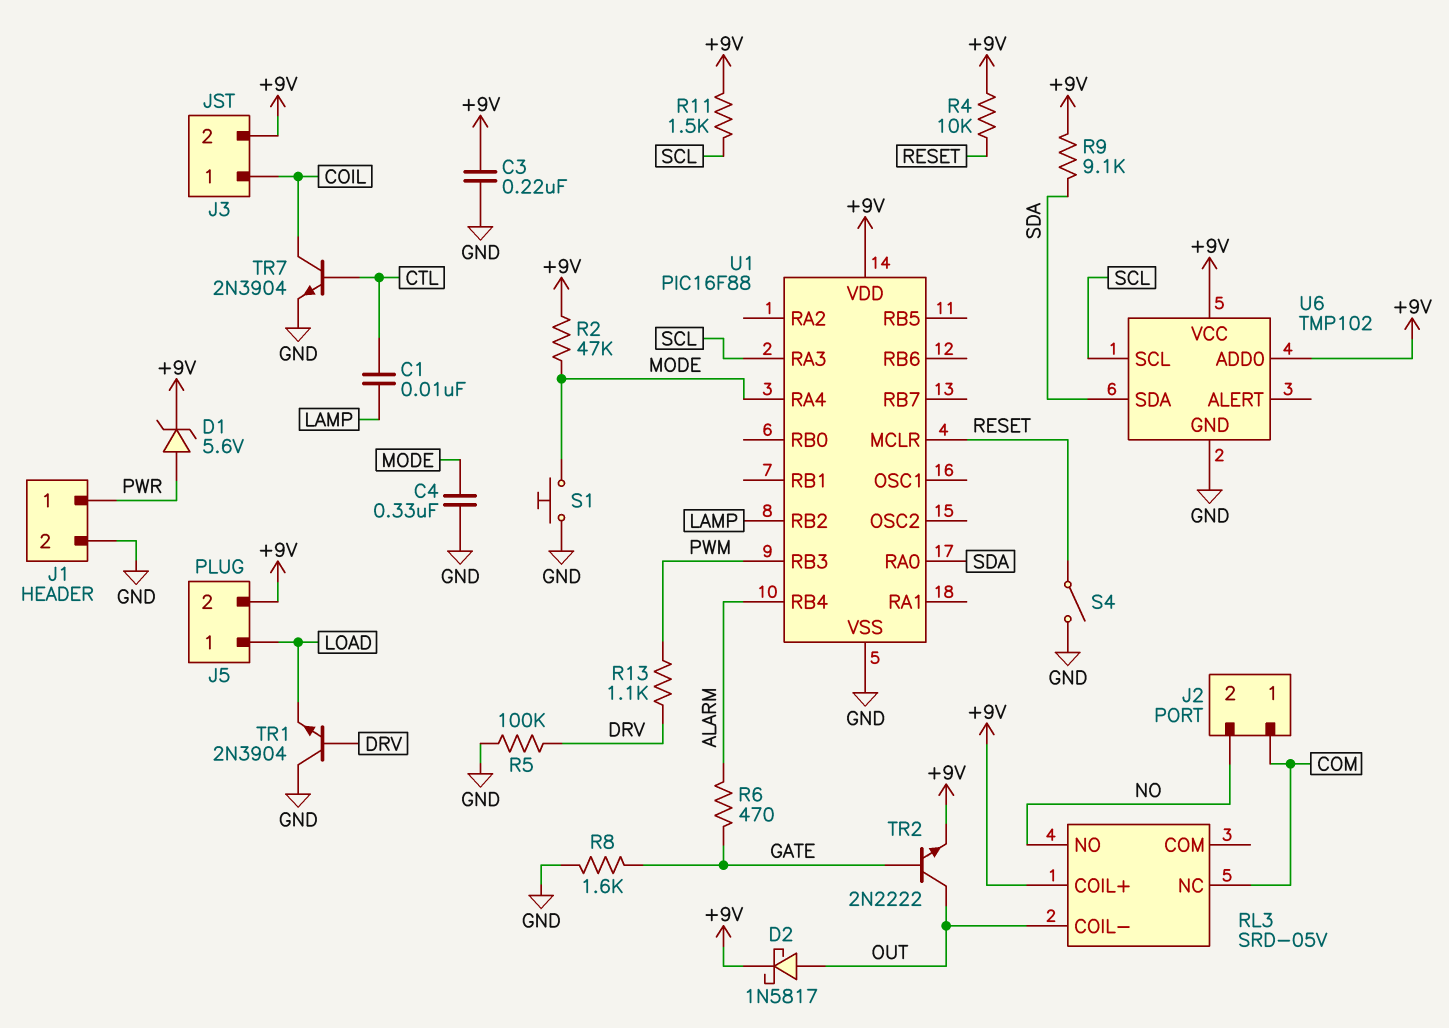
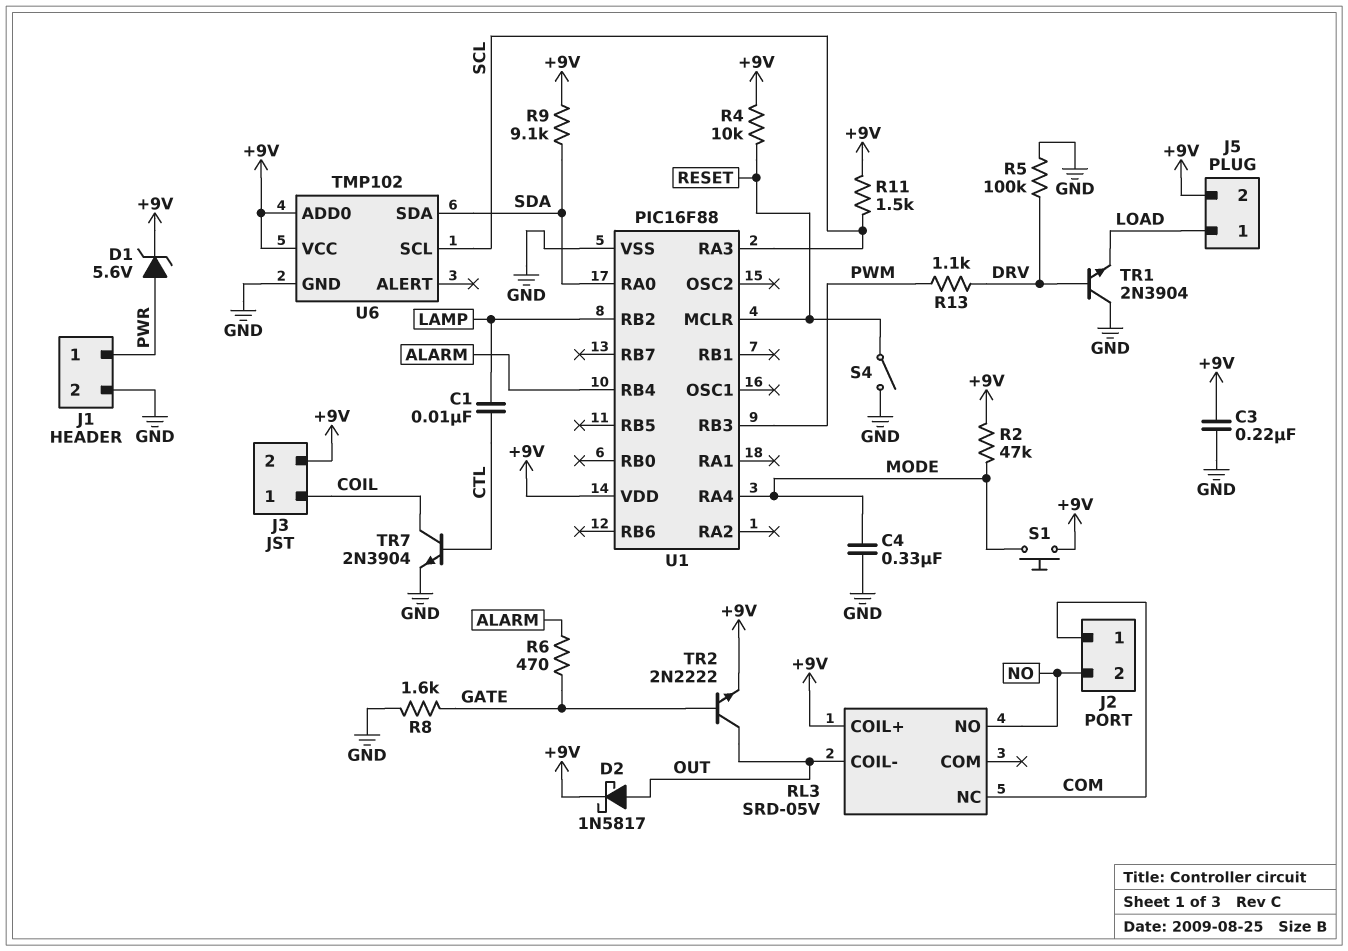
S1: button (GND, MODE) -> button (+9V, MODE)

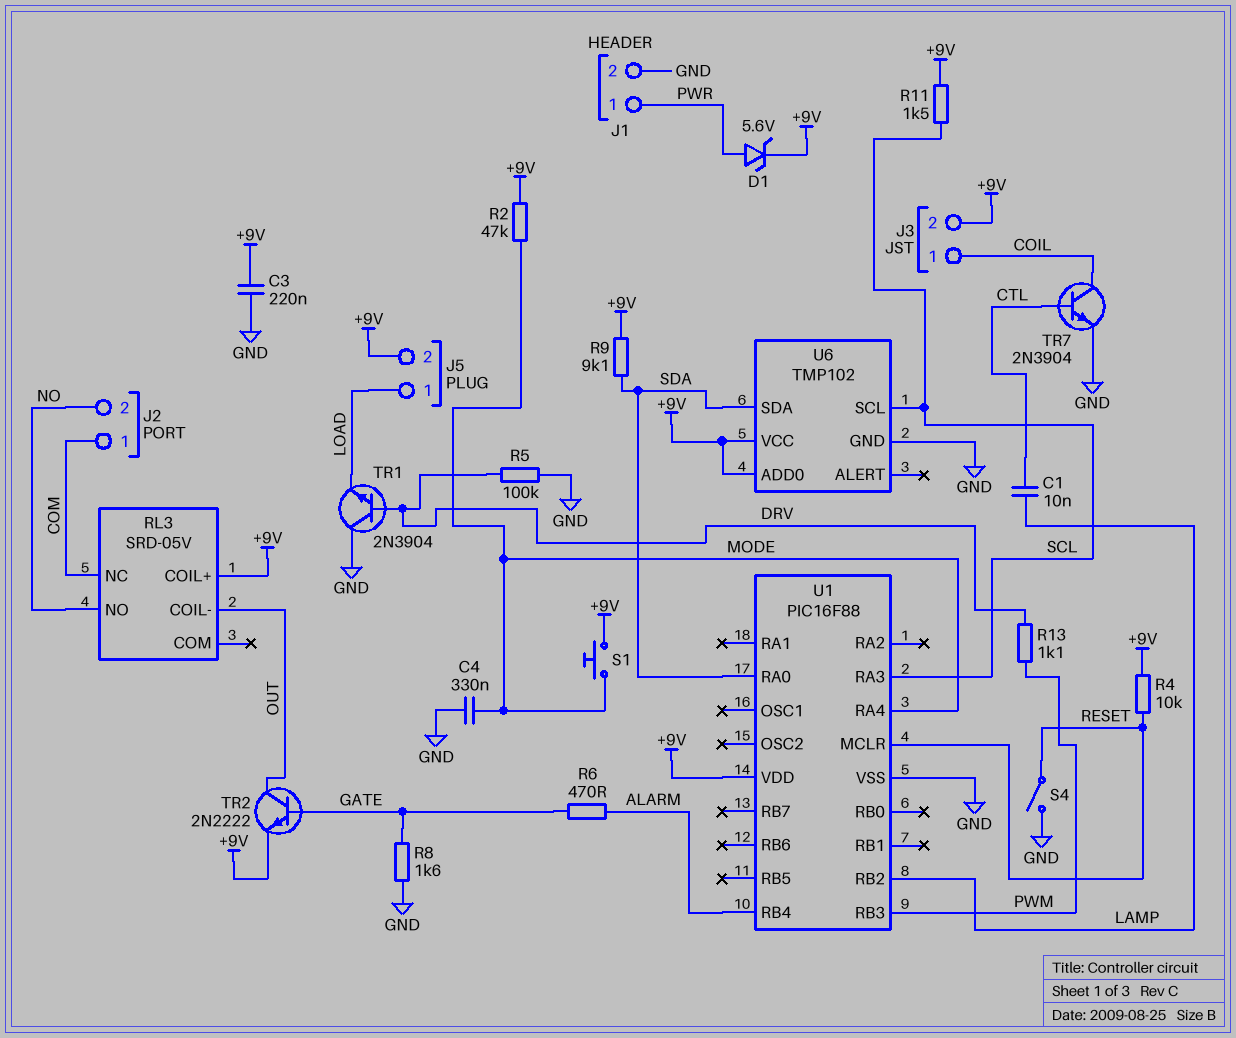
D2: schottky 1N5817 (A OUT, K +9V) -> none

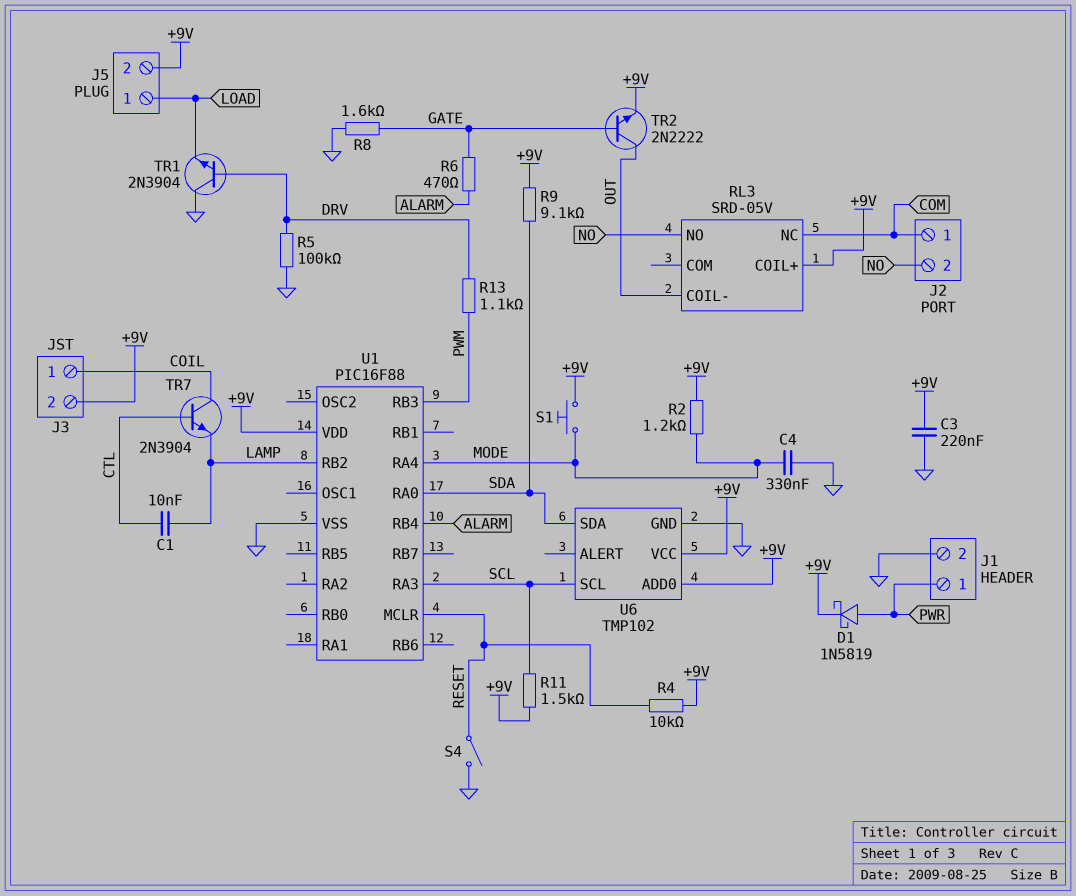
D1: zener 5.6V (A PWR, K +9V) -> schottky 1N5819 (A PWR, K +9V)
R2: 47k (+9V, MODE) -> 1.2k (+9V, MODE)
TR7: NPN 2N3904 (B CTL, C COIL, E GND) -> NPN 2N3904 (B CTL, C COIL, E LAMP)

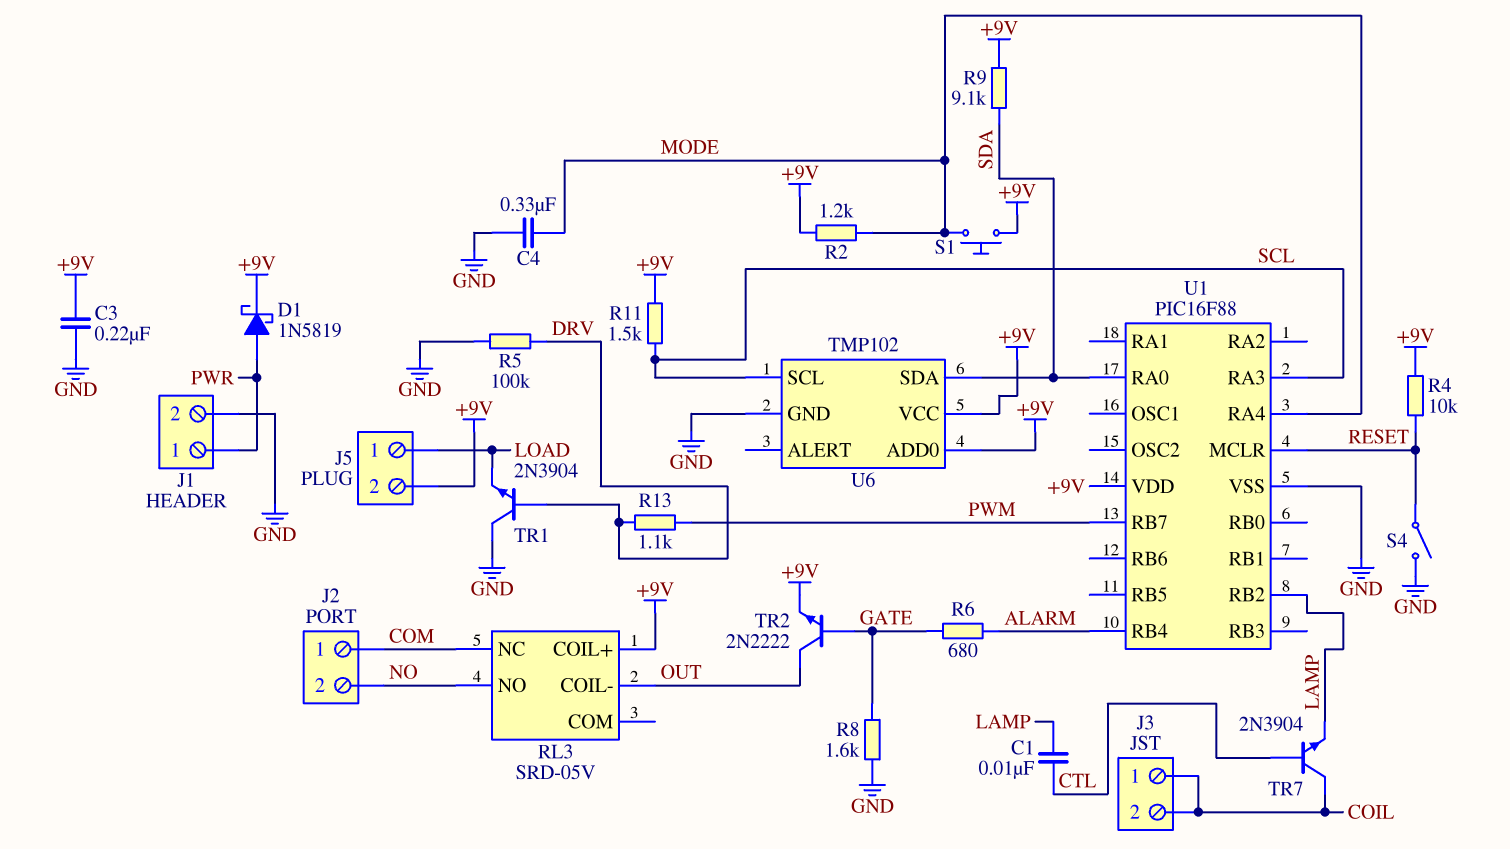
J3 pin 2: +9V -> COIL
R6: 470 (ALARM, GATE) -> 680 (ALARM, GATE)
U1 pin RB3: PWM -> none
U1 pin RB7: none -> PWM

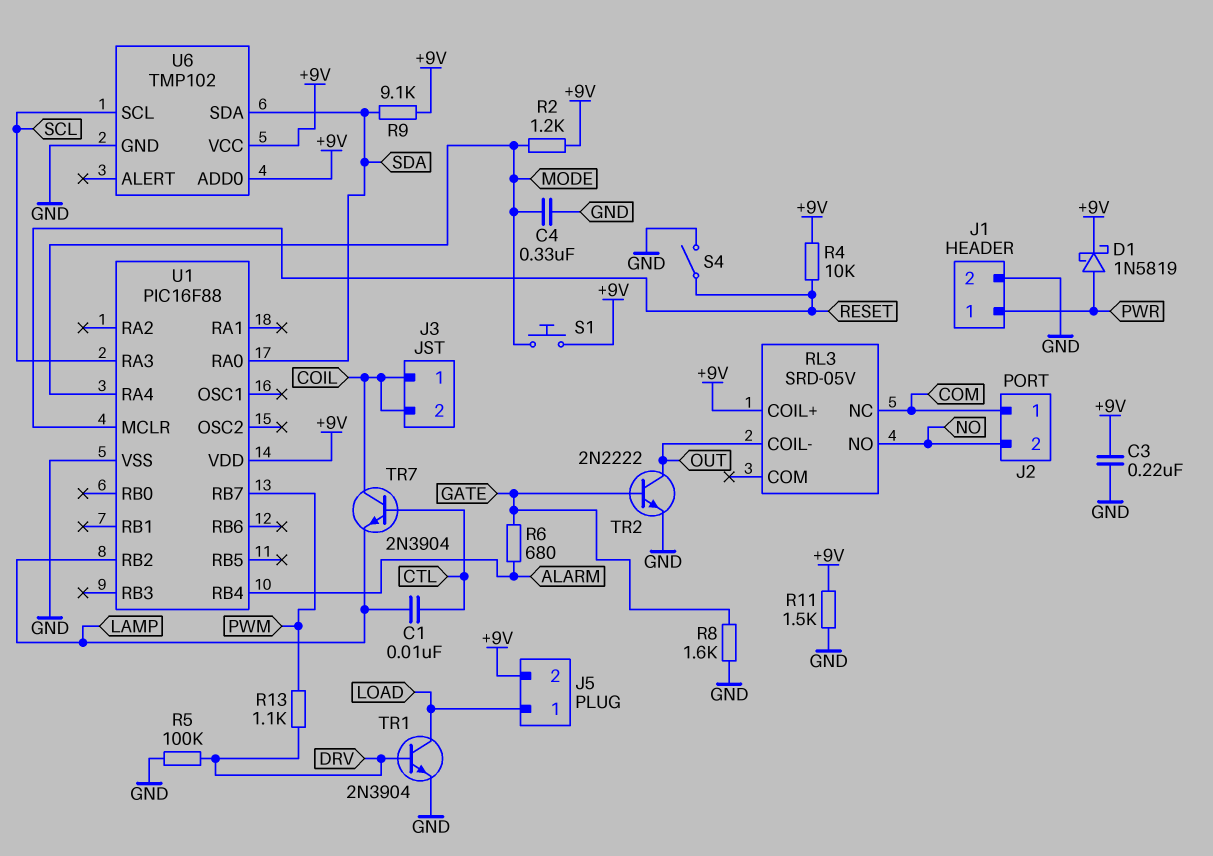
R11: 1.5k (+9V, SCL) -> 1.5k (+9V, GND)
TR1: NPN 2N3904 (B DRV, C GND, E LOAD) -> NPN 2N3904 (B DRV, C LOAD, E GND)
TR2: NPN 2N2222 (B GATE, C OUT, E +9V) -> NPN 2N2222 (B GATE, C OUT, E GND)

